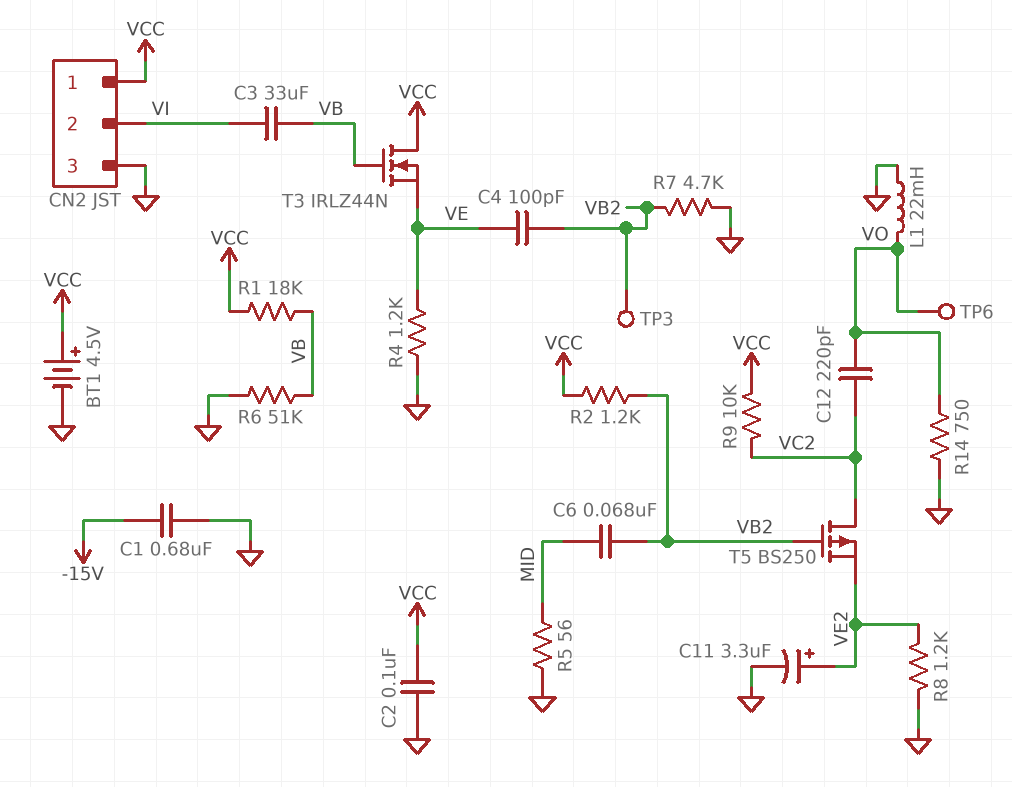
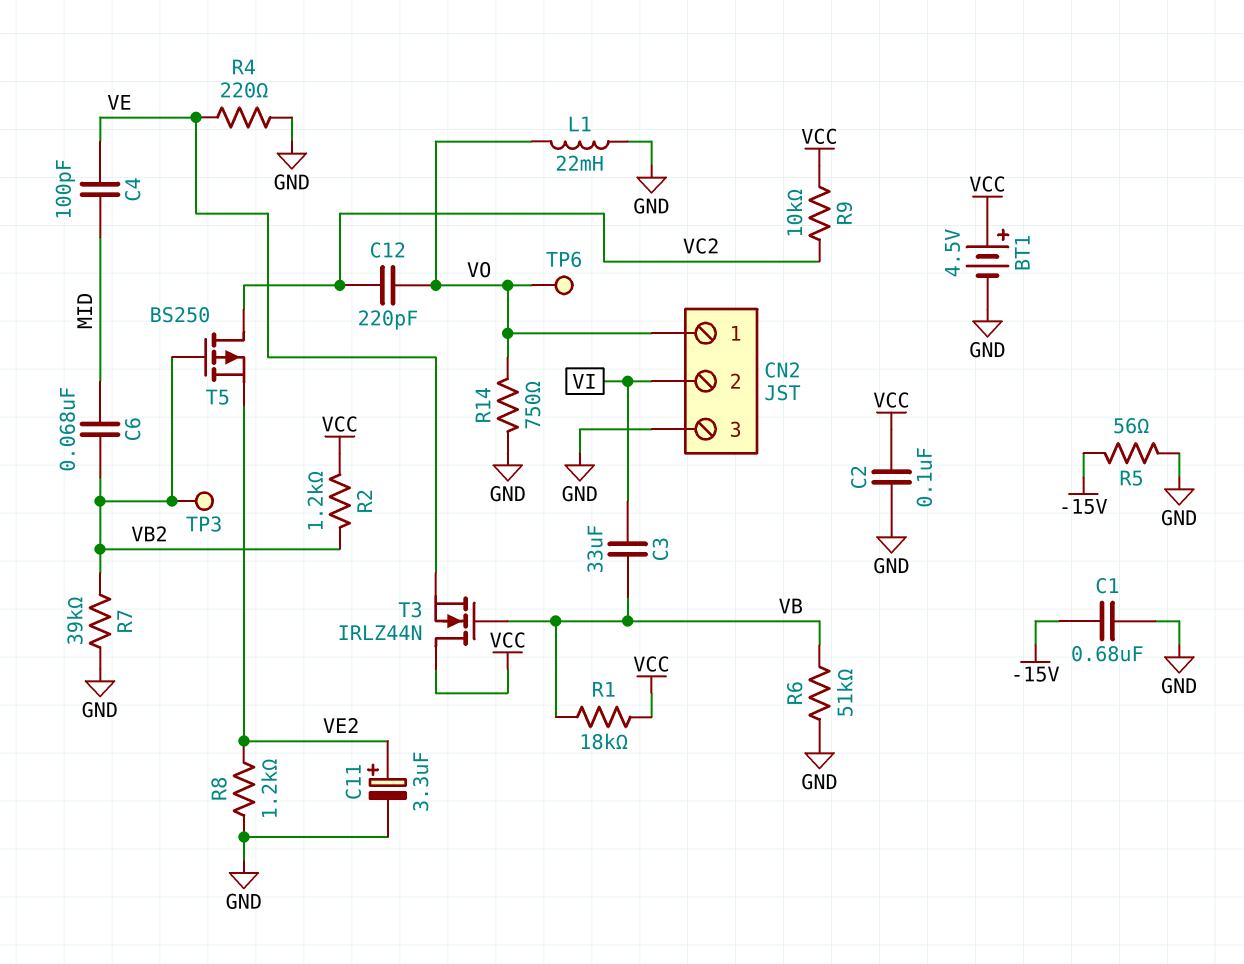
C4: 100pF (VB2, VE) -> 100pF (MID, VE)
CN2 pin 1: VCC -> VO
R4: 1.2k (GND, VE) -> 220 (GND, VE)
R5: 56 (GND, MID) -> 56 (-15V, GND)
R7: 4.7k (GND, VB2) -> 39k (GND, VB2)

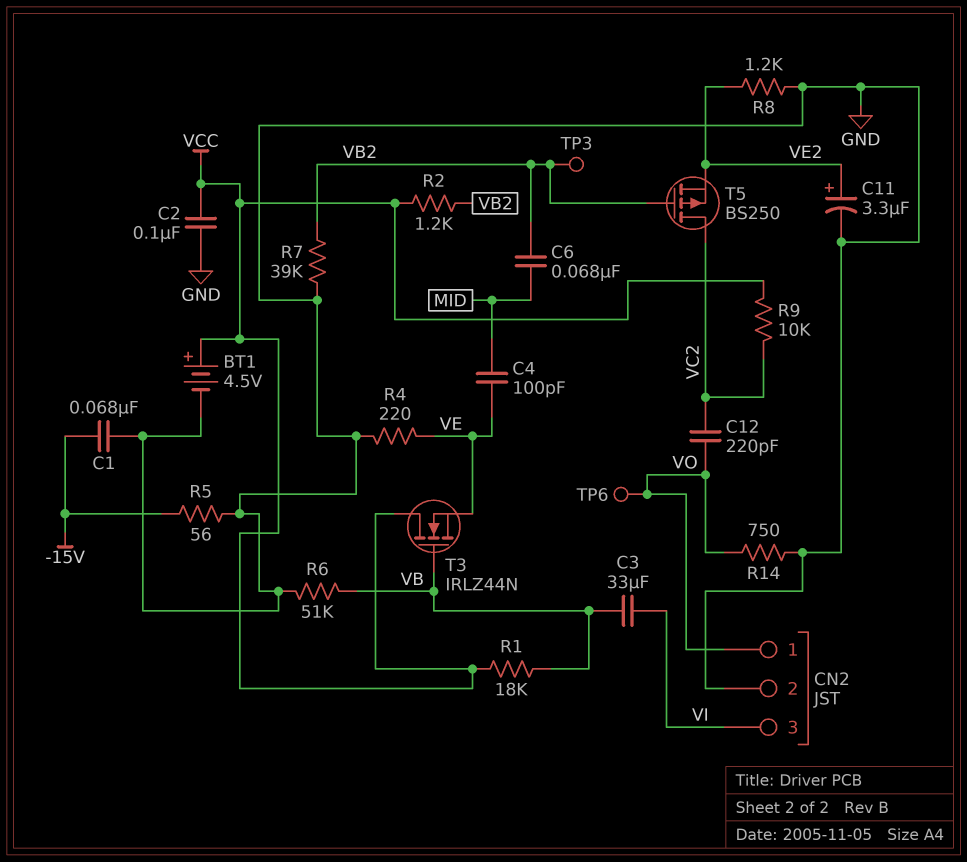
C1: 680nF (-15V, GND) -> 68nF (-15V, GND)
CN2 pin 2: VI -> GND
CN2 pin 3: GND -> VI
L1: 22mH (GND, VO) -> none

